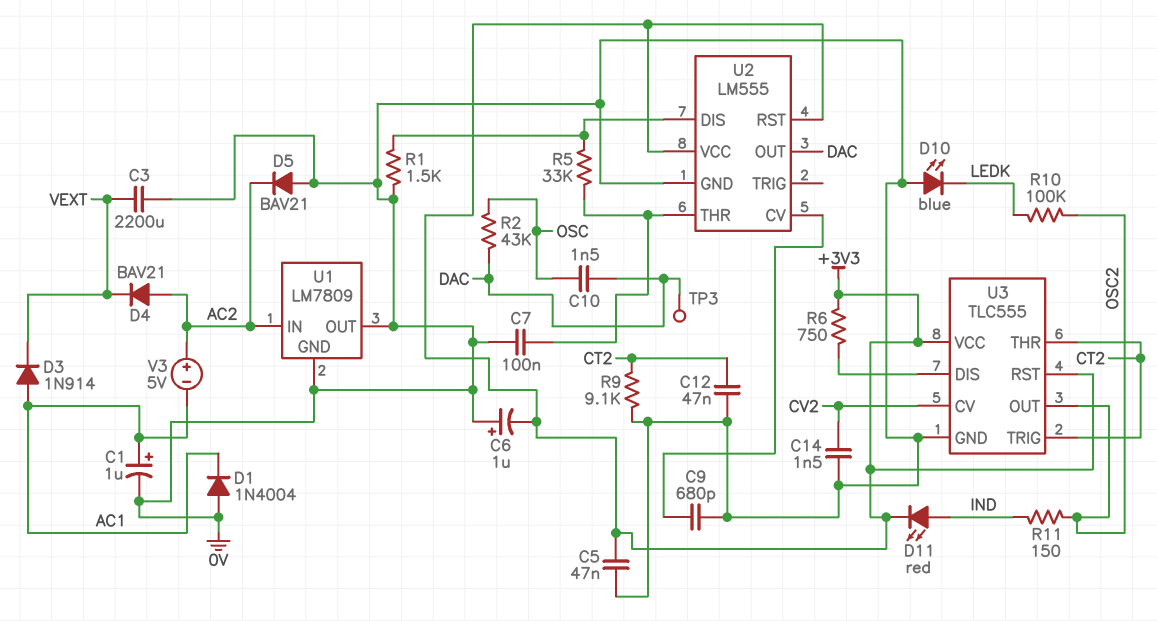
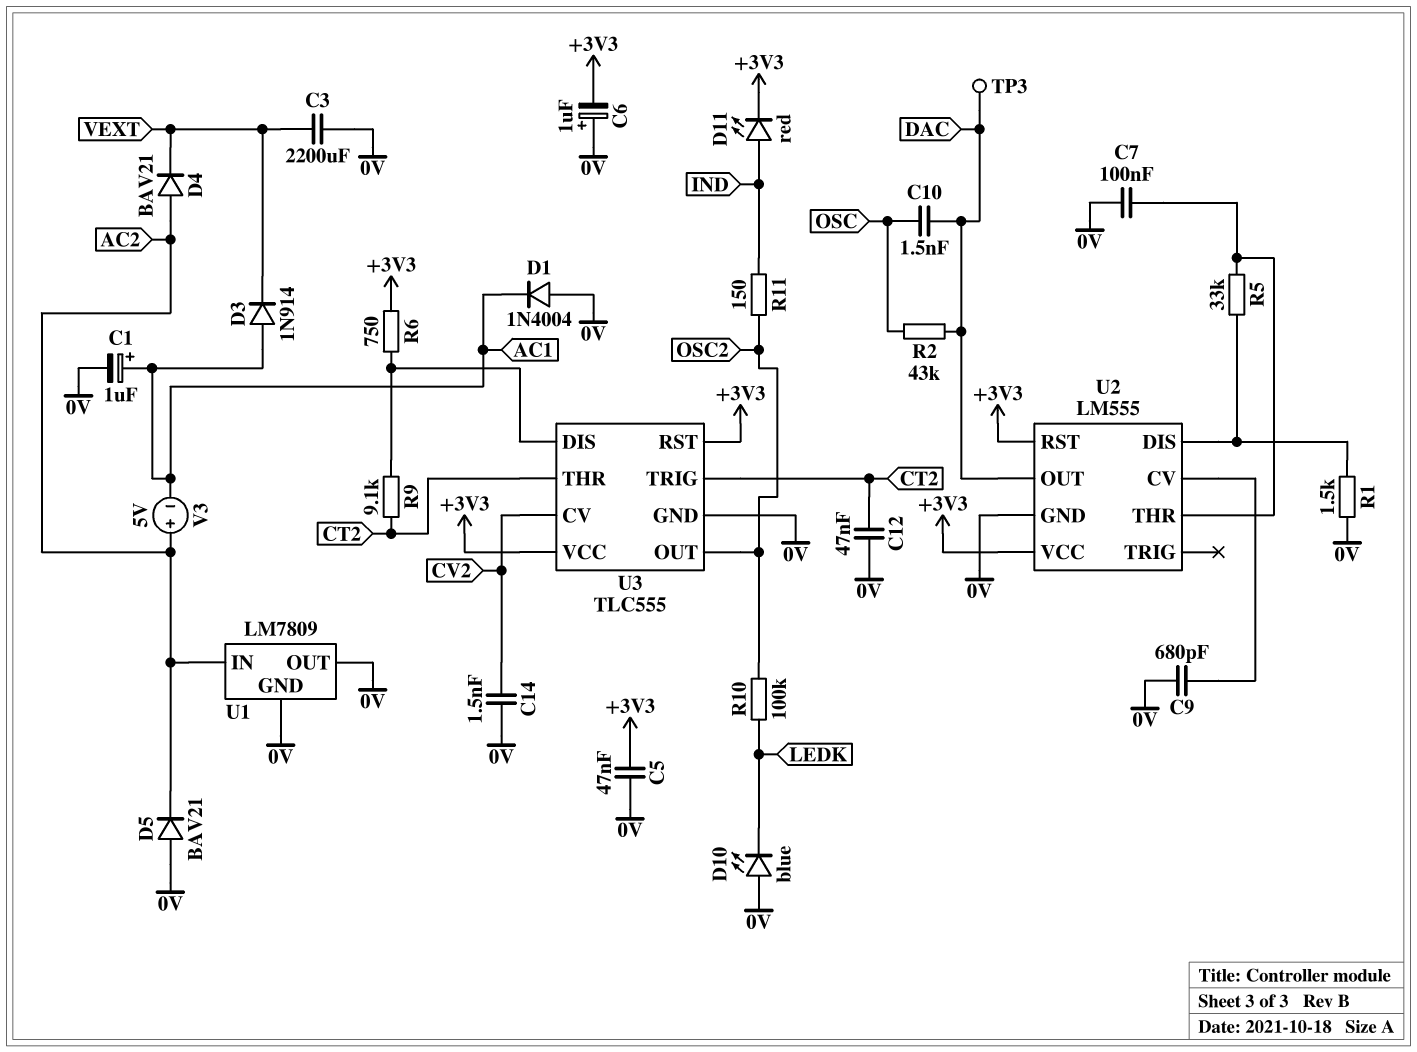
R9: 9.1k (0V, CT2) -> 9.1k (CT2, U3/DIS)

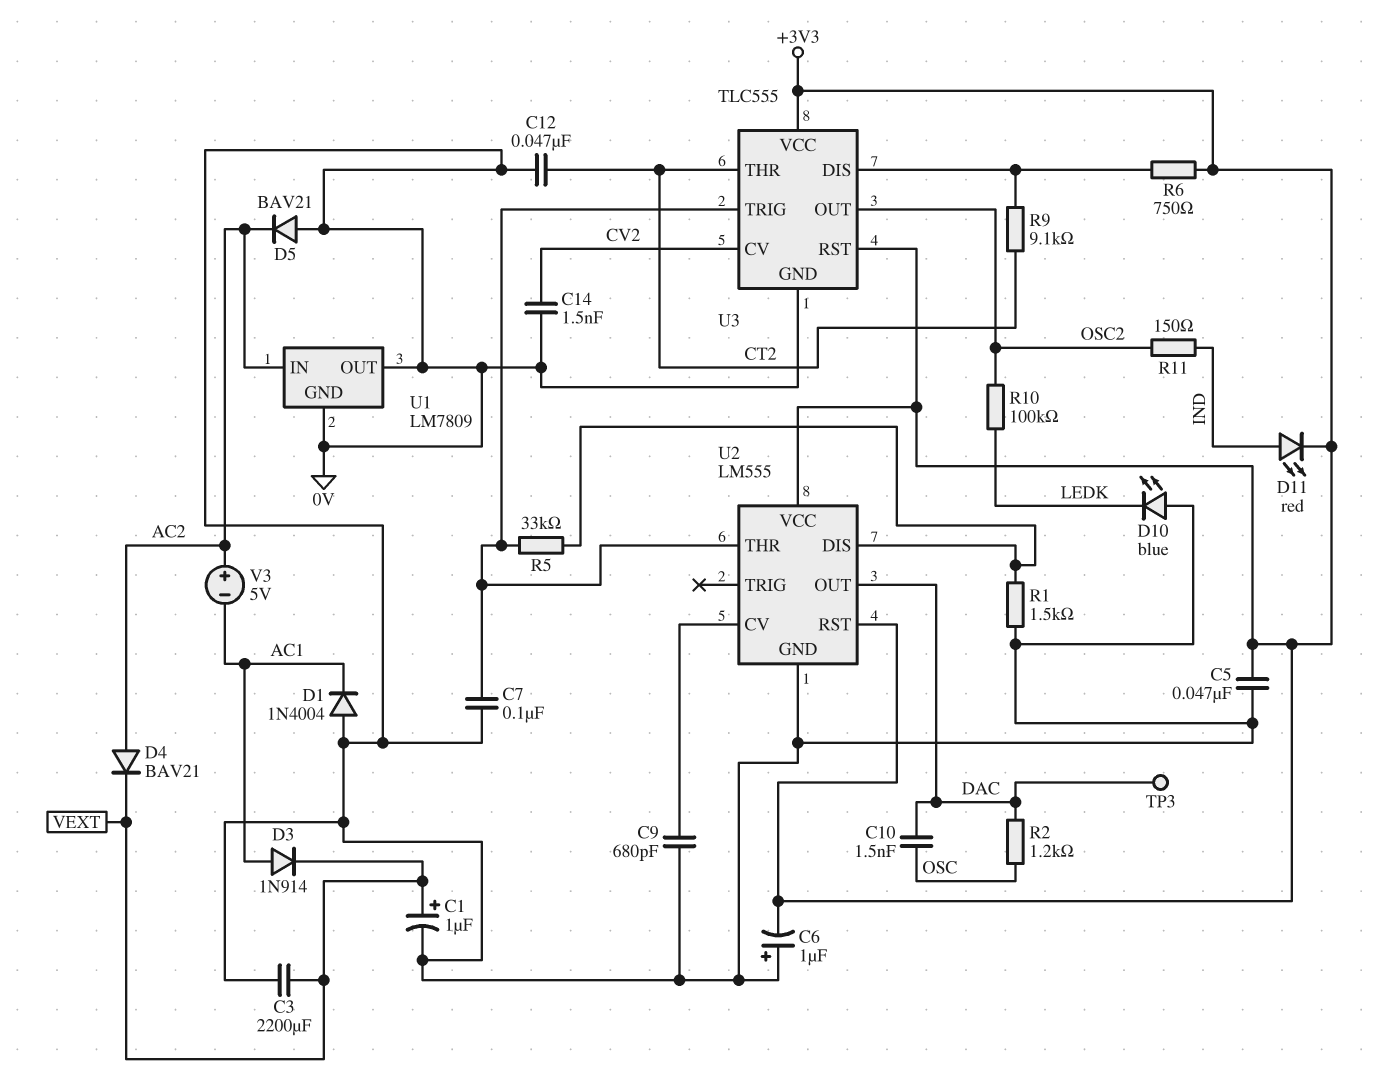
C1: 1uF (plus AC1, minus 0V) -> 1uF (plus VEXT, minus 0V)
R2: 43k (DAC, OSC) -> 1.2k (DAC, OSC)
U3 pin TRIG: CT2 -> U2/THR

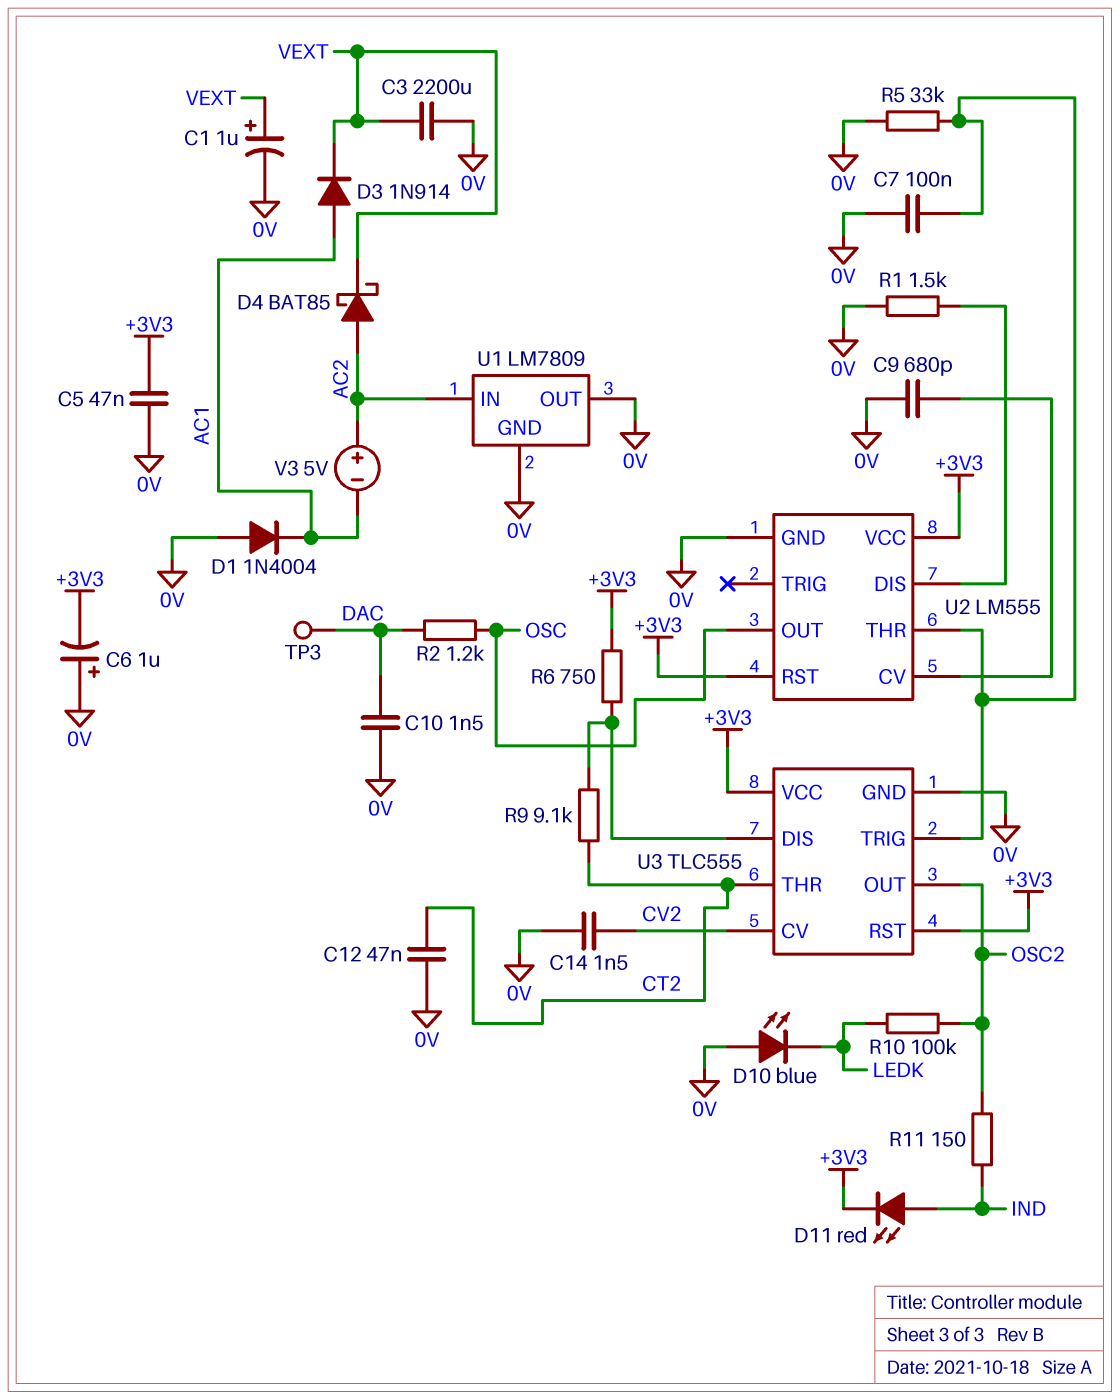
C10: 1.5nF (DAC, OSC) -> 1.5nF (0V, DAC)
D4: diode BAV21 (A AC2, K VEXT) -> schottky BAT85 (A AC2, K VEXT)
D5: diode BAV21 (A 0V, K AC2) -> none
R5: 33k (U2/DIS, U2/THR) -> 33k (0V, U2/THR)
U2 pin OUT: DAC -> OSC

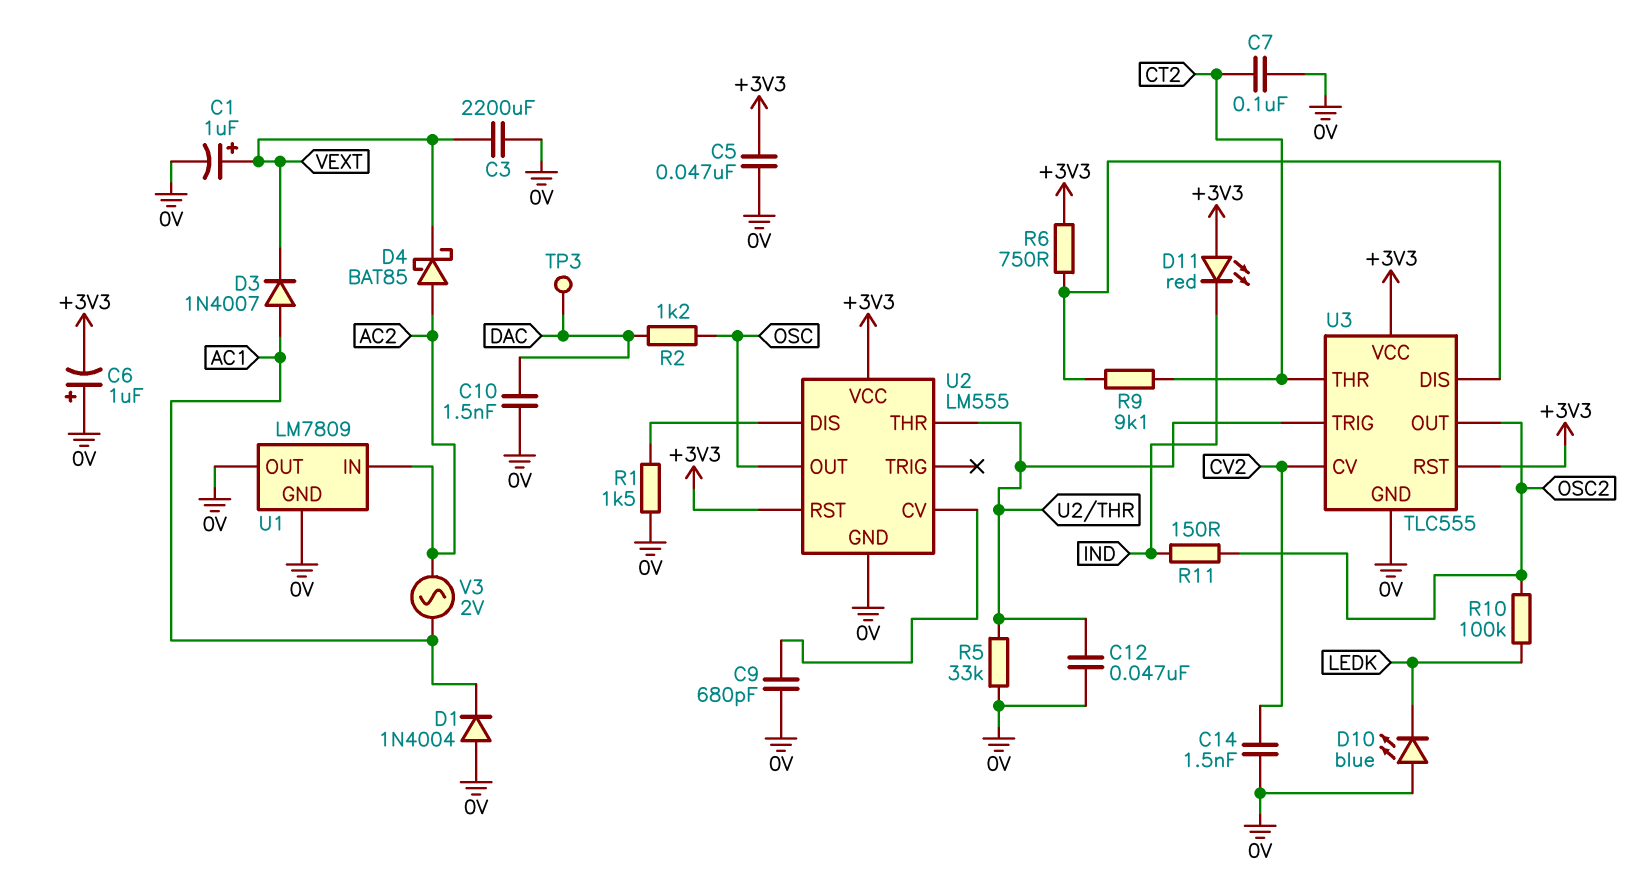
C7: 100nF (0V, U2/THR) -> 100nF (0V, CT2)
C12: 47nF (0V, CT2) -> 47nF (0V, U2/THR)
D3: diode 1N914 (A AC1, K VEXT) -> diode 1N4007 (A AC1, K VEXT)
D11: LED red (A IND, K +3V3) -> LED red (A +3V3, K IND)
V3: 5V (plus AC2, minus AC1) -> AC 2V (AC1, AC2)

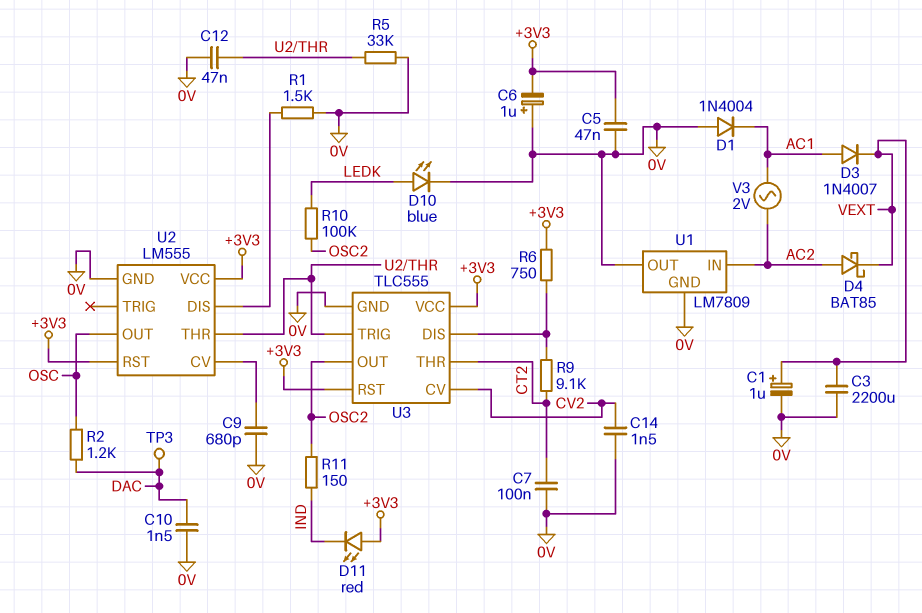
D10: LED blue (A 0V, K LEDK) -> LED blue (A LEDK, K 0V)

